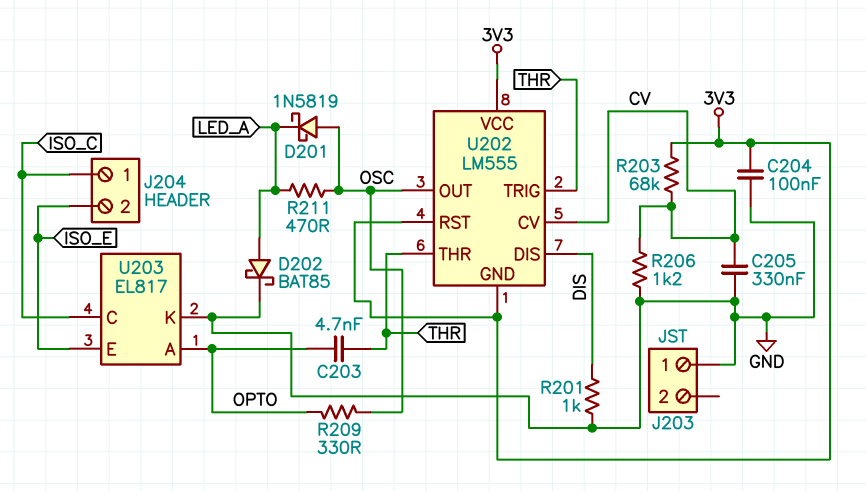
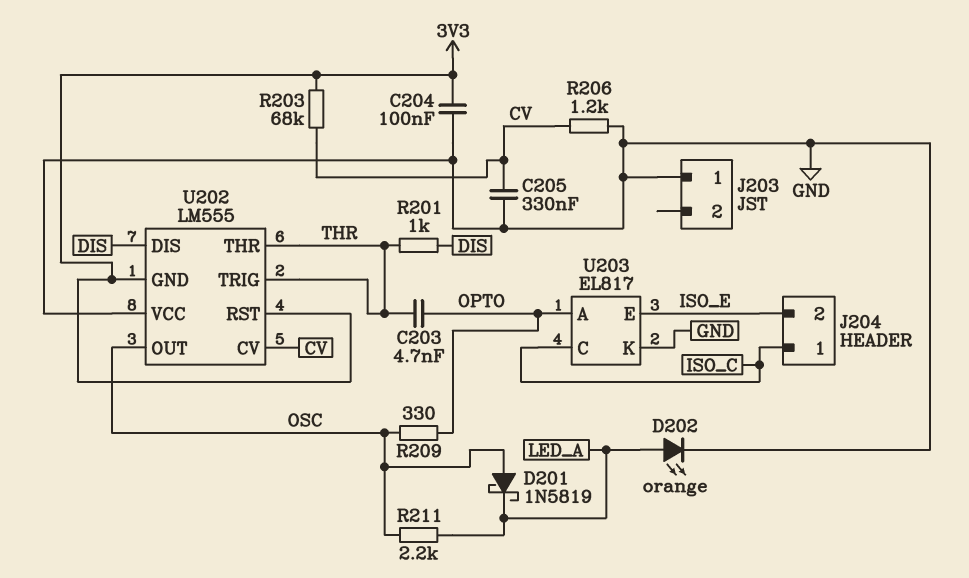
D202: schottky BAT85 (A LED_A, K GND) -> LED orange (A LED_A, K GND)
R201: 1k (DIS, GND) -> 1k (DIS, THR)
R211: 470 (LED_A, OSC) -> 2.2k (LED_A, OSC)
U202 pin VCC: 3V3 -> GND

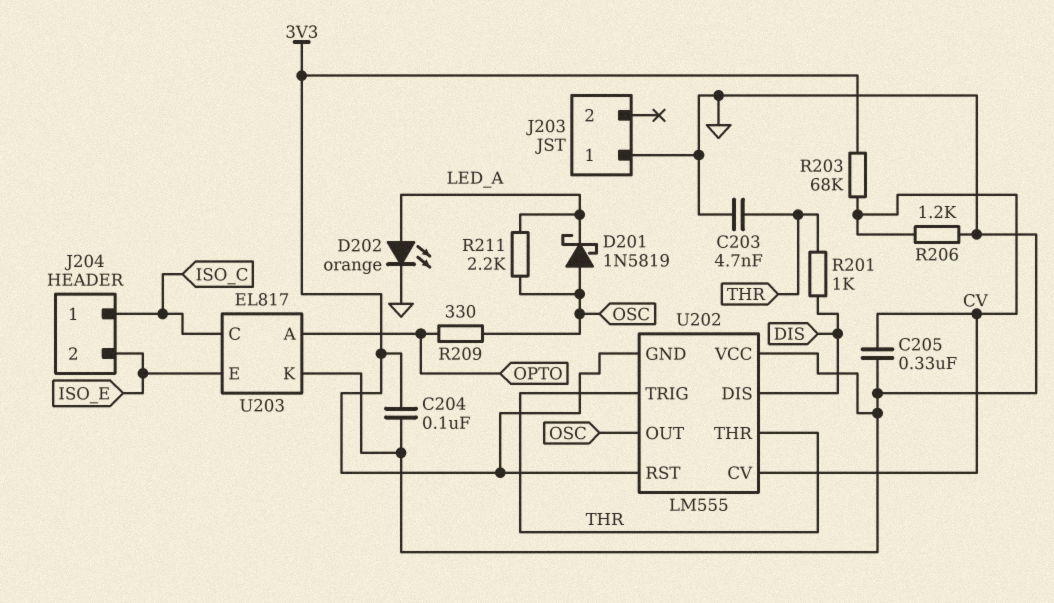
C203: 4.7nF (OPTO, THR) -> 4.7nF (GND, THR)

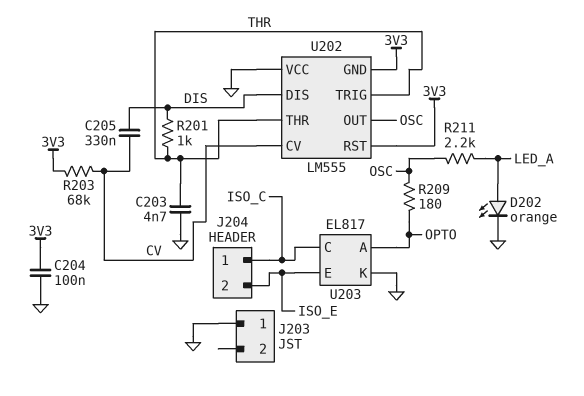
C205: 330nF (CV, GND) -> 330nF (CV, DIS)
D201: schottky 1N5819 (A OSC, K LED_A) -> none
R206: 1.2k (CV, GND) -> none
R209: 330 (OPTO, OSC) -> 180 (OPTO, OSC)

